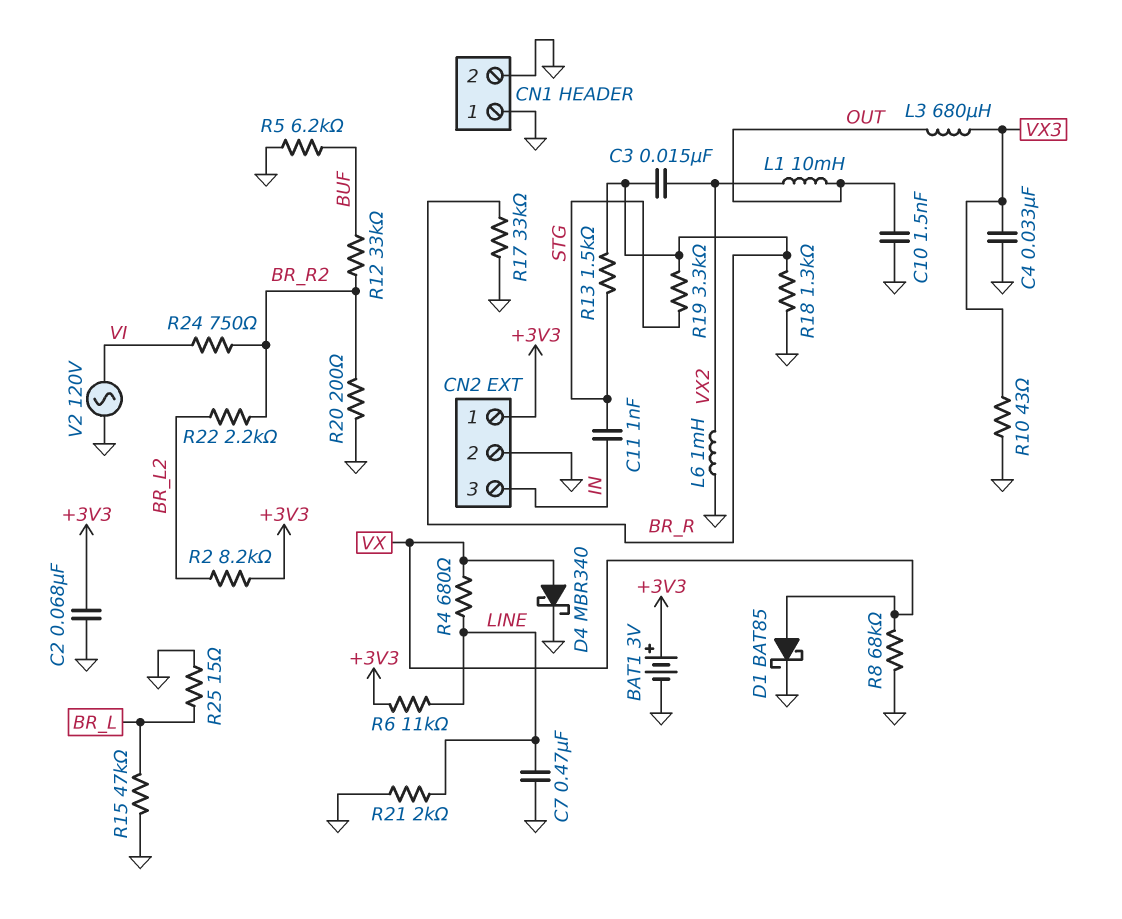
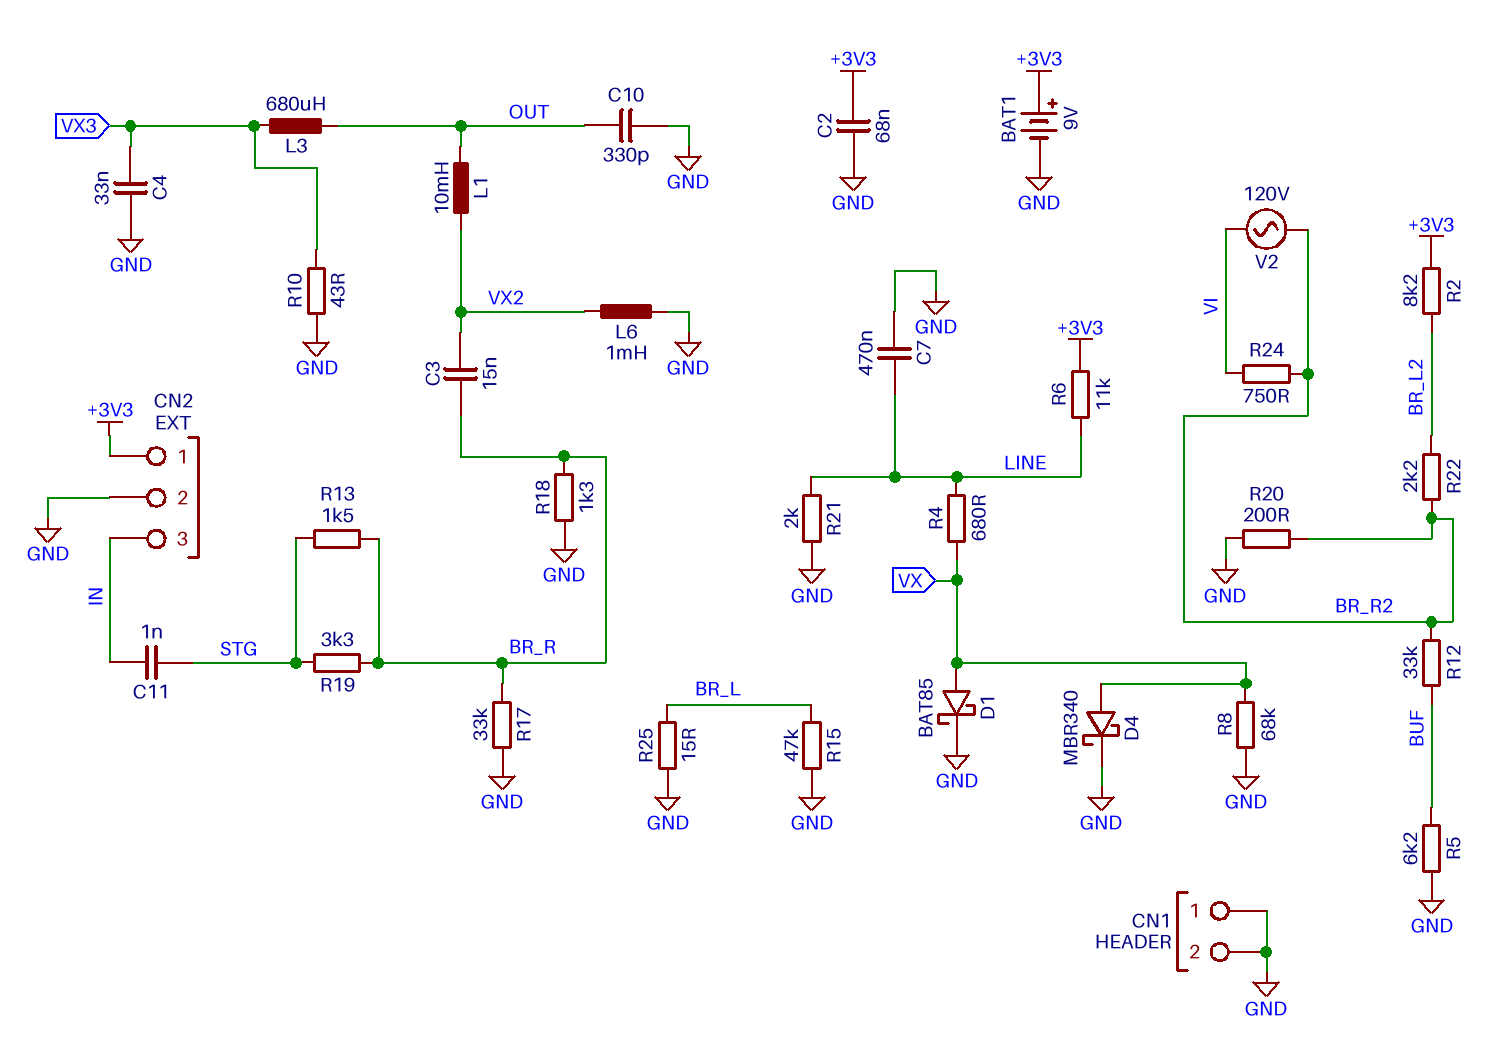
BAT1: 3V (plus +3V3, minus GND) -> 9V (plus +3V3, minus GND)
C10: 1.5nF (GND, OUT) -> 330pF (GND, OUT)
V2: AC 120V (GND, VI) -> AC 120V (BR_R2, VI)

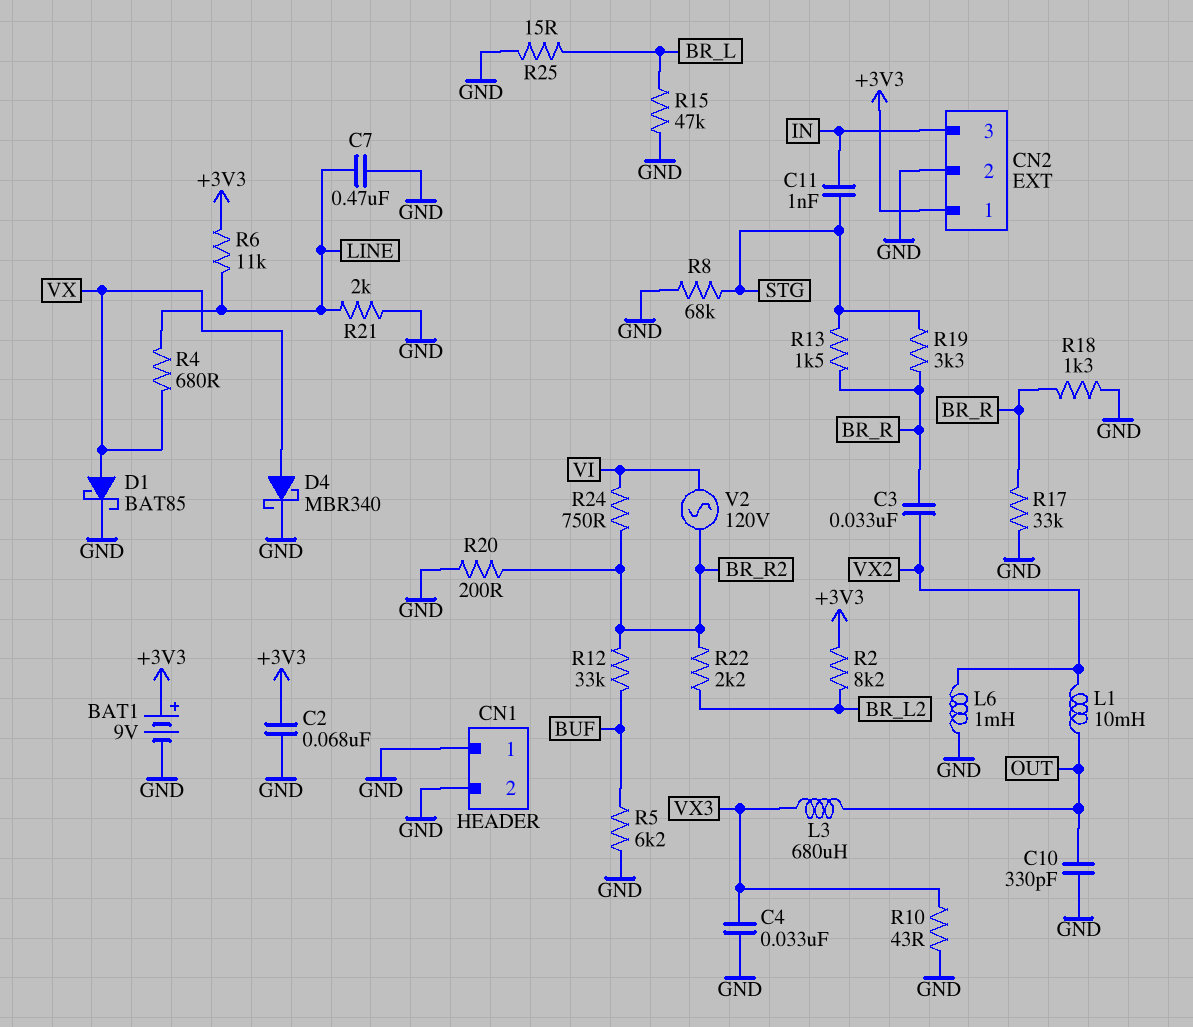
C3: 15nF (BR_R, VX2) -> 33nF (BR_R, VX2)
R8: 68k (GND, VX) -> 68k (GND, STG)

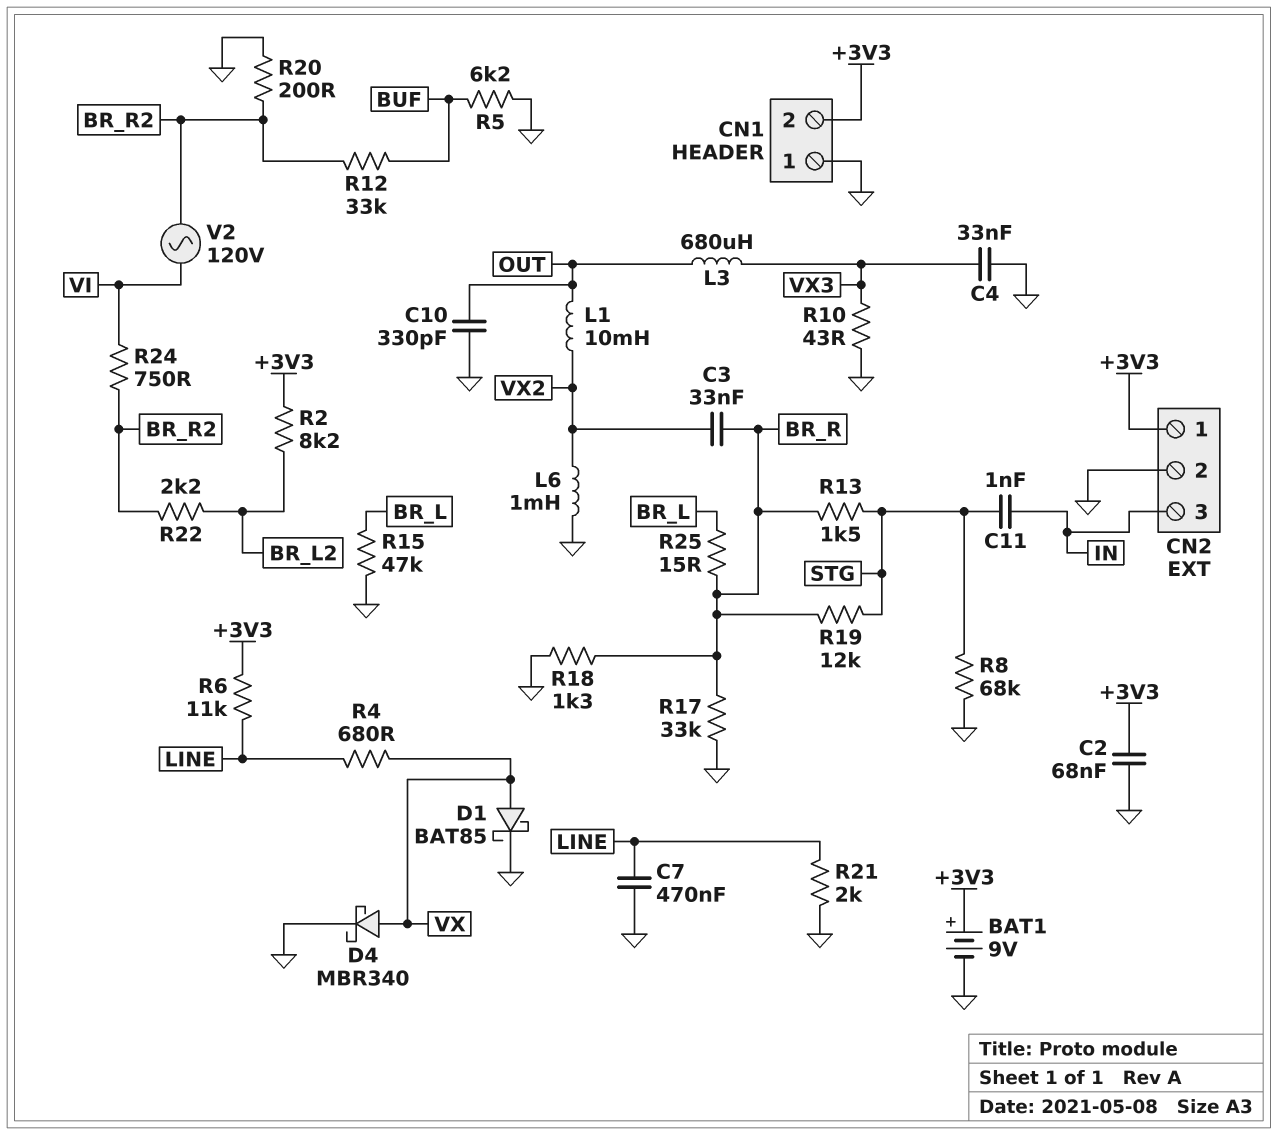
CN1 pin 2: GND -> +3V3
R19: 3.3k (BR_R, STG) -> 12k (BR_R, STG)
R25: 15 (BR_L, GND) -> 15 (BR_L, BR_R)

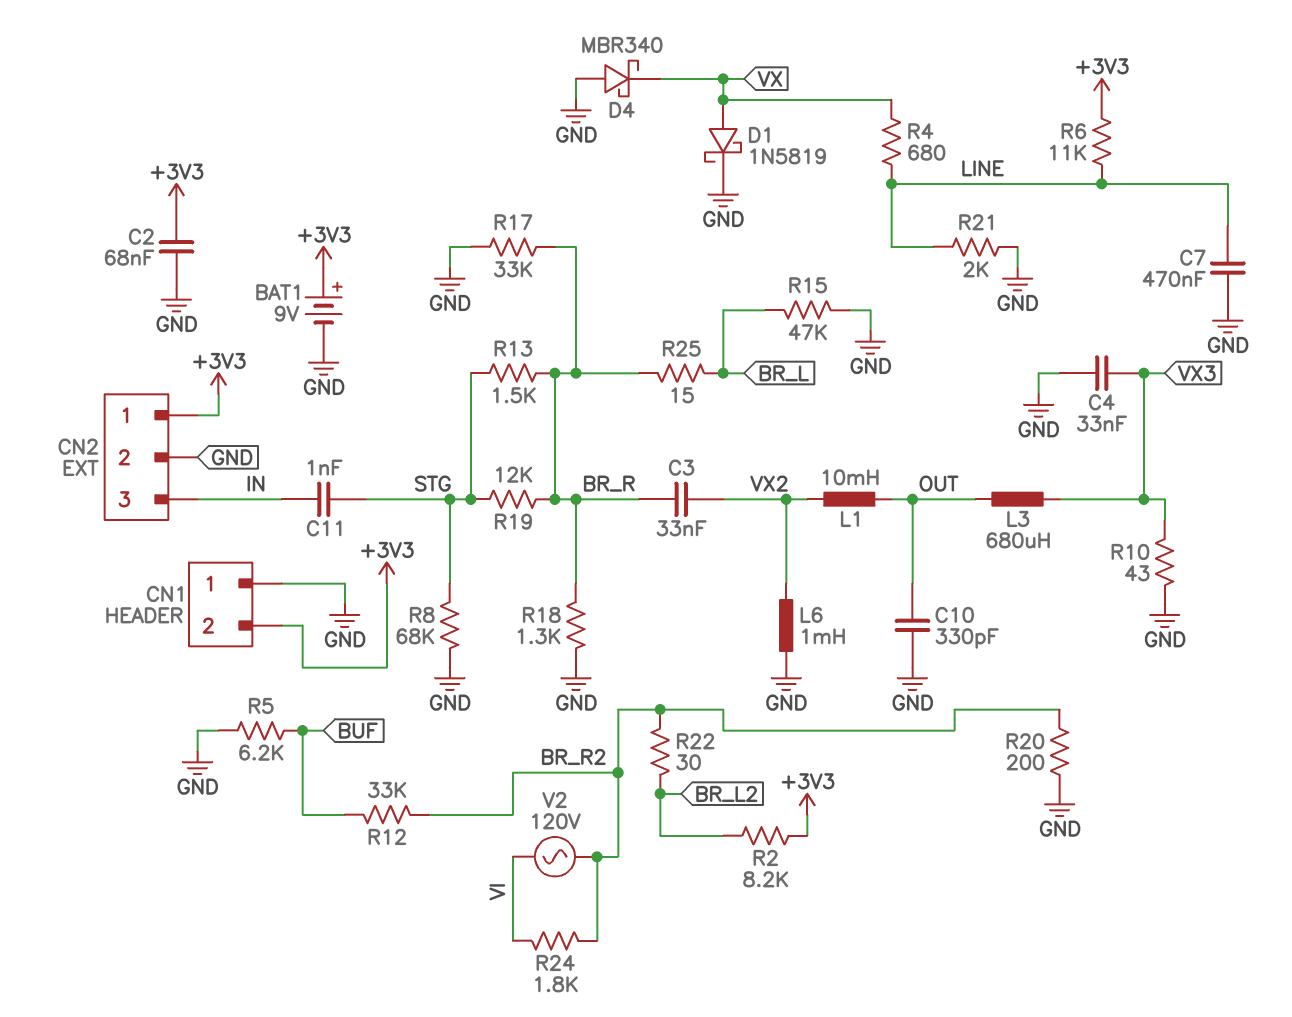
D1: schottky BAT85 (A VX, K GND) -> schottky 1N5819 (A VX, K GND)
D4: schottky MBR340 (A VX, K GND) -> schottky MBR340 (A GND, K VX)
R22: 2.2k (BR_L2, BR_R2) -> 30 (BR_L2, BR_R2)
R24: 750 (BR_R2, VI) -> 1.8k (BR_R2, VI)

